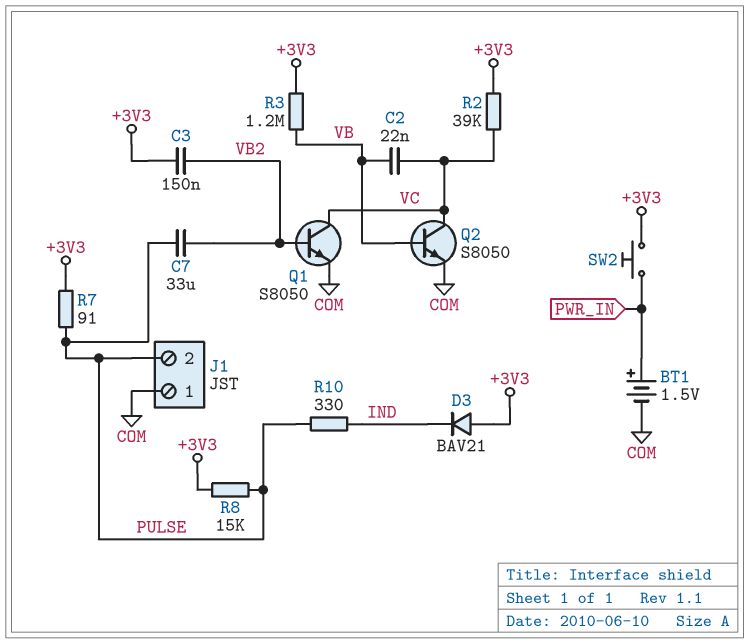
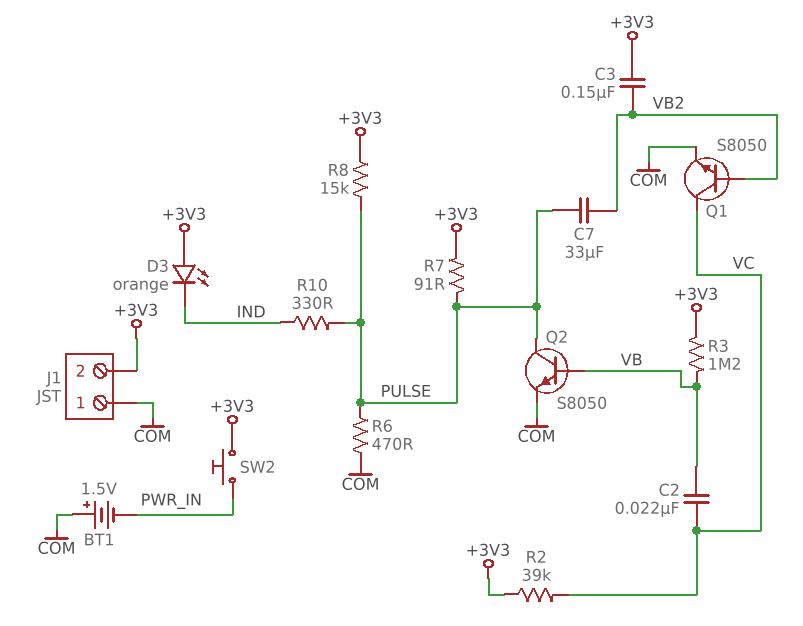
BT1: 1.5V (plus PWR_IN, minus COM) -> 1.5V (plus COM, minus PWR_IN)
D3: diode BAV21 (A +3V3, K IND) -> LED orange (A +3V3, K IND)
J1 pin 2: PULSE -> +3V3
Q2: NPN S8050 (B VB, C VC, E COM) -> NPN S8050 (B VB, C PULSE, E COM)
R6: none -> 470 (COM, PULSE)

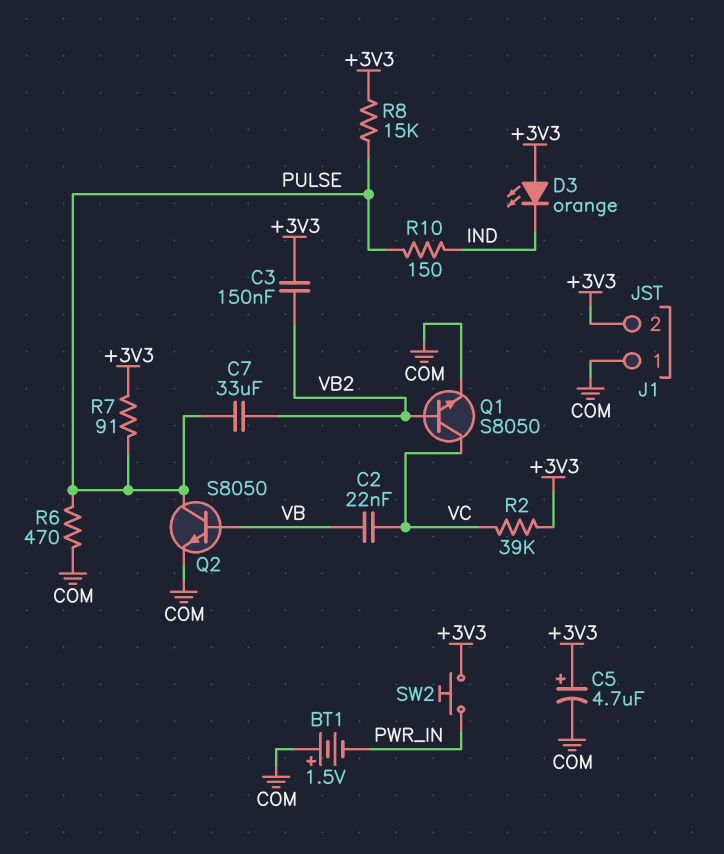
C5: none -> 4.7uF (plus +3V3, minus COM)
R3: 1.2M (+3V3, VB) -> none
R10: 330 (IND, PULSE) -> 150 (IND, PULSE)

